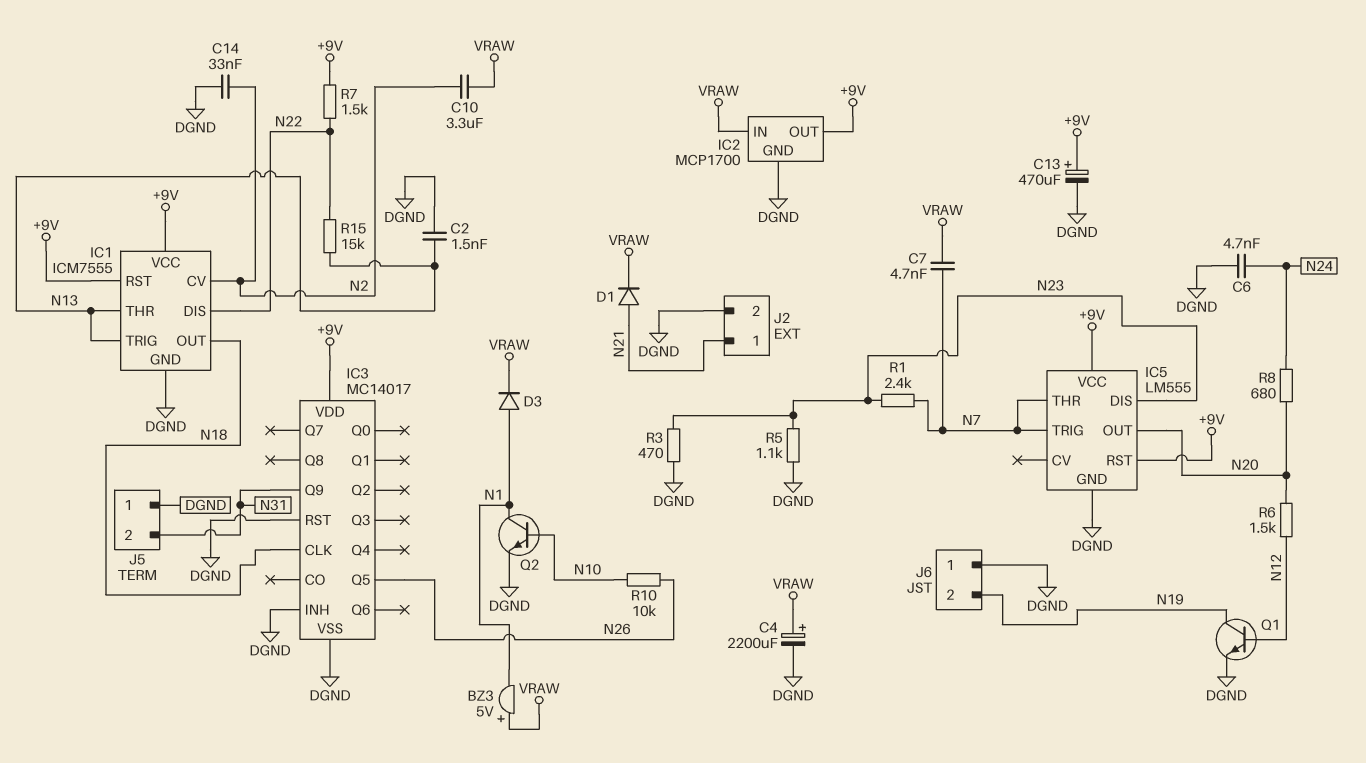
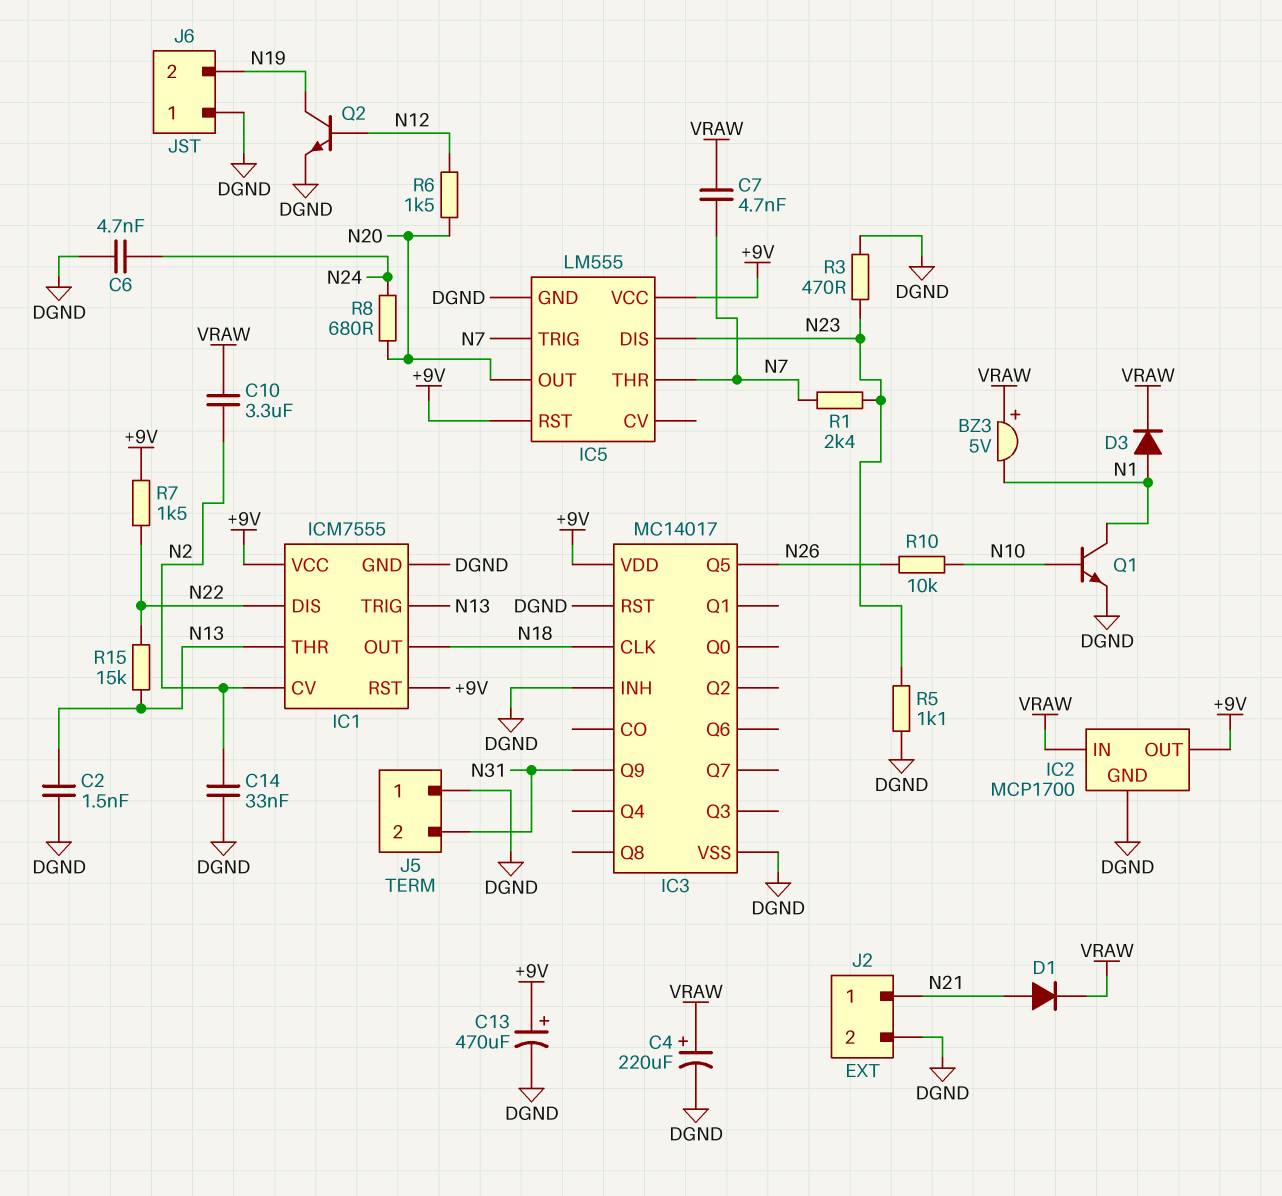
C4: 2200uF (plus VRAW, minus DGND) -> 220uF (plus VRAW, minus DGND)
Q1: NPN (B N12, C N19, E DGND) -> NPN (B N10, C N1, E DGND)
Q2: NPN (B N10, C N1, E DGND) -> NPN (B N12, C N19, E DGND)

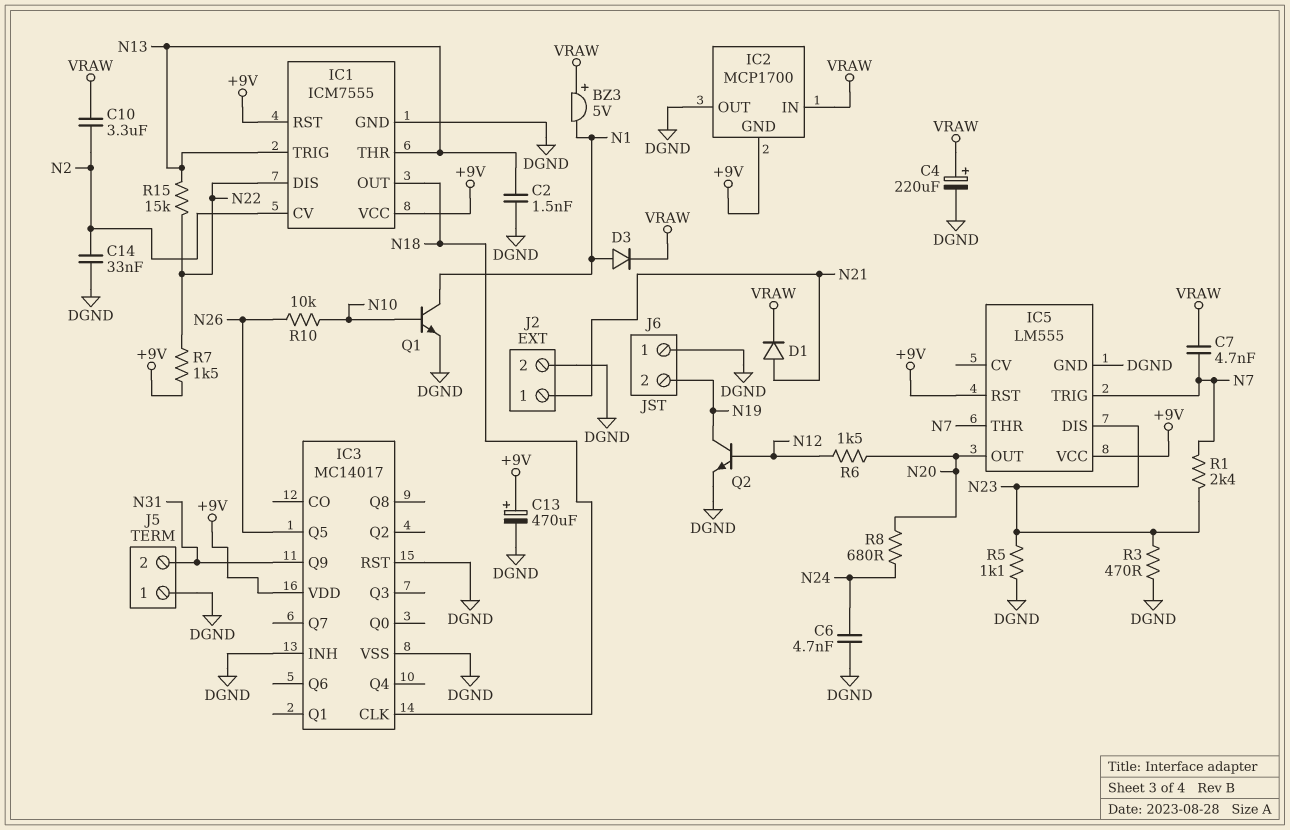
IC2 pin GND: DGND -> +9V
IC2 pin OUT: +9V -> DGND

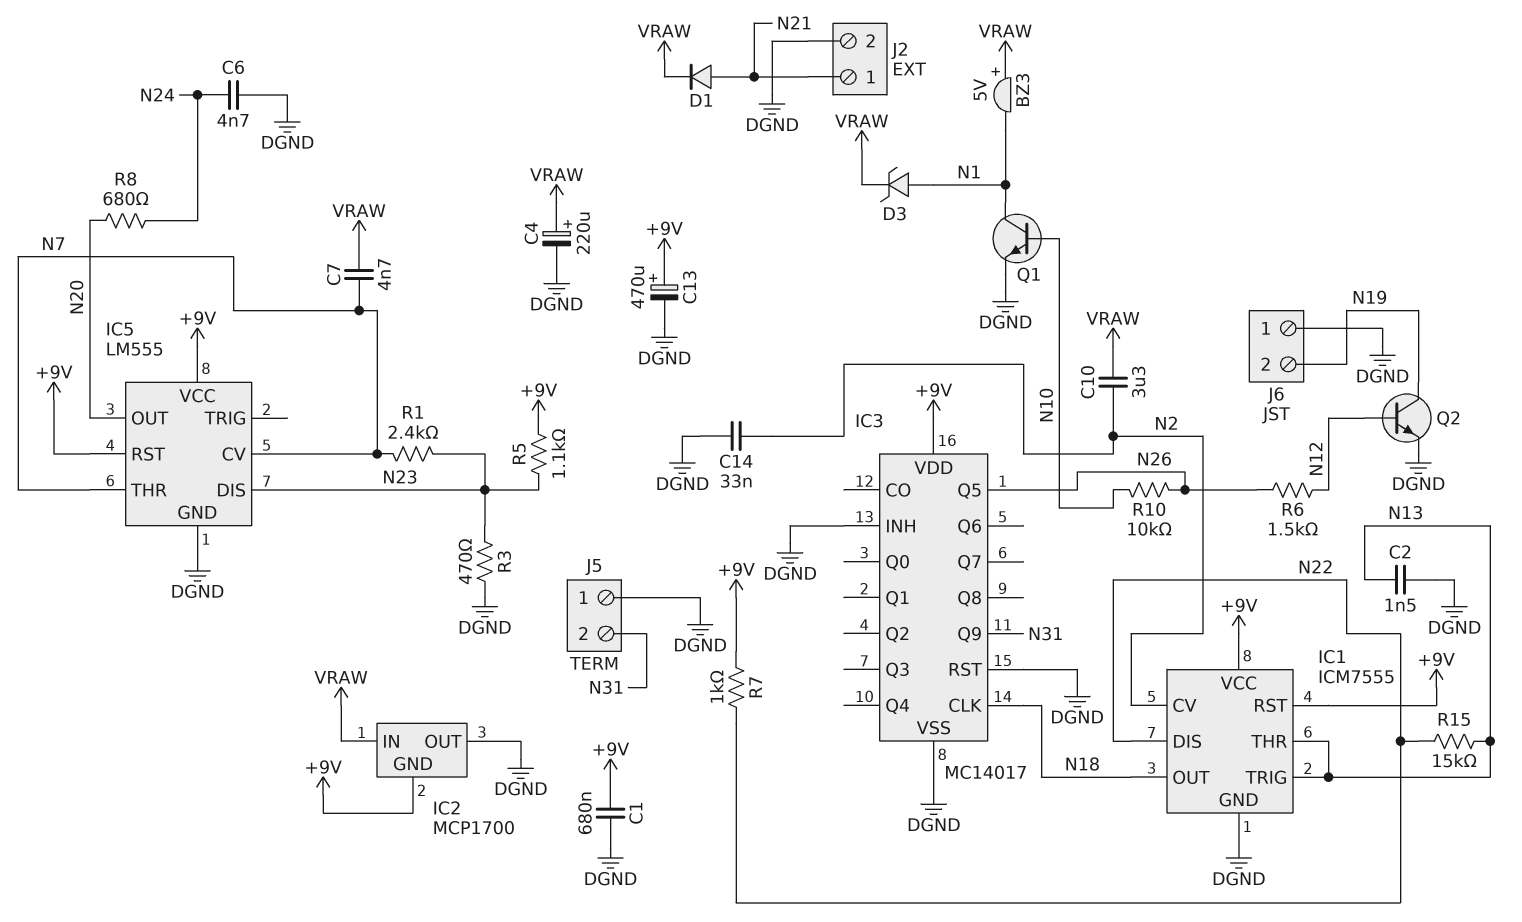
C1: none -> 680nF (+9V, DGND)
D3: diode (A N1, K VRAW) -> zener (A N1, K VRAW)
IC5 pin CV: none -> N7
IC5 pin TRIG: N7 -> none
R5: 1.1k (DGND, N23) -> 1.1k (+9V, N23)
R6: 1.5k (N12, N20) -> 1.5k (N12, N26)
R7: 1.5k (+9V, N22) -> 1k (+9V, N22)

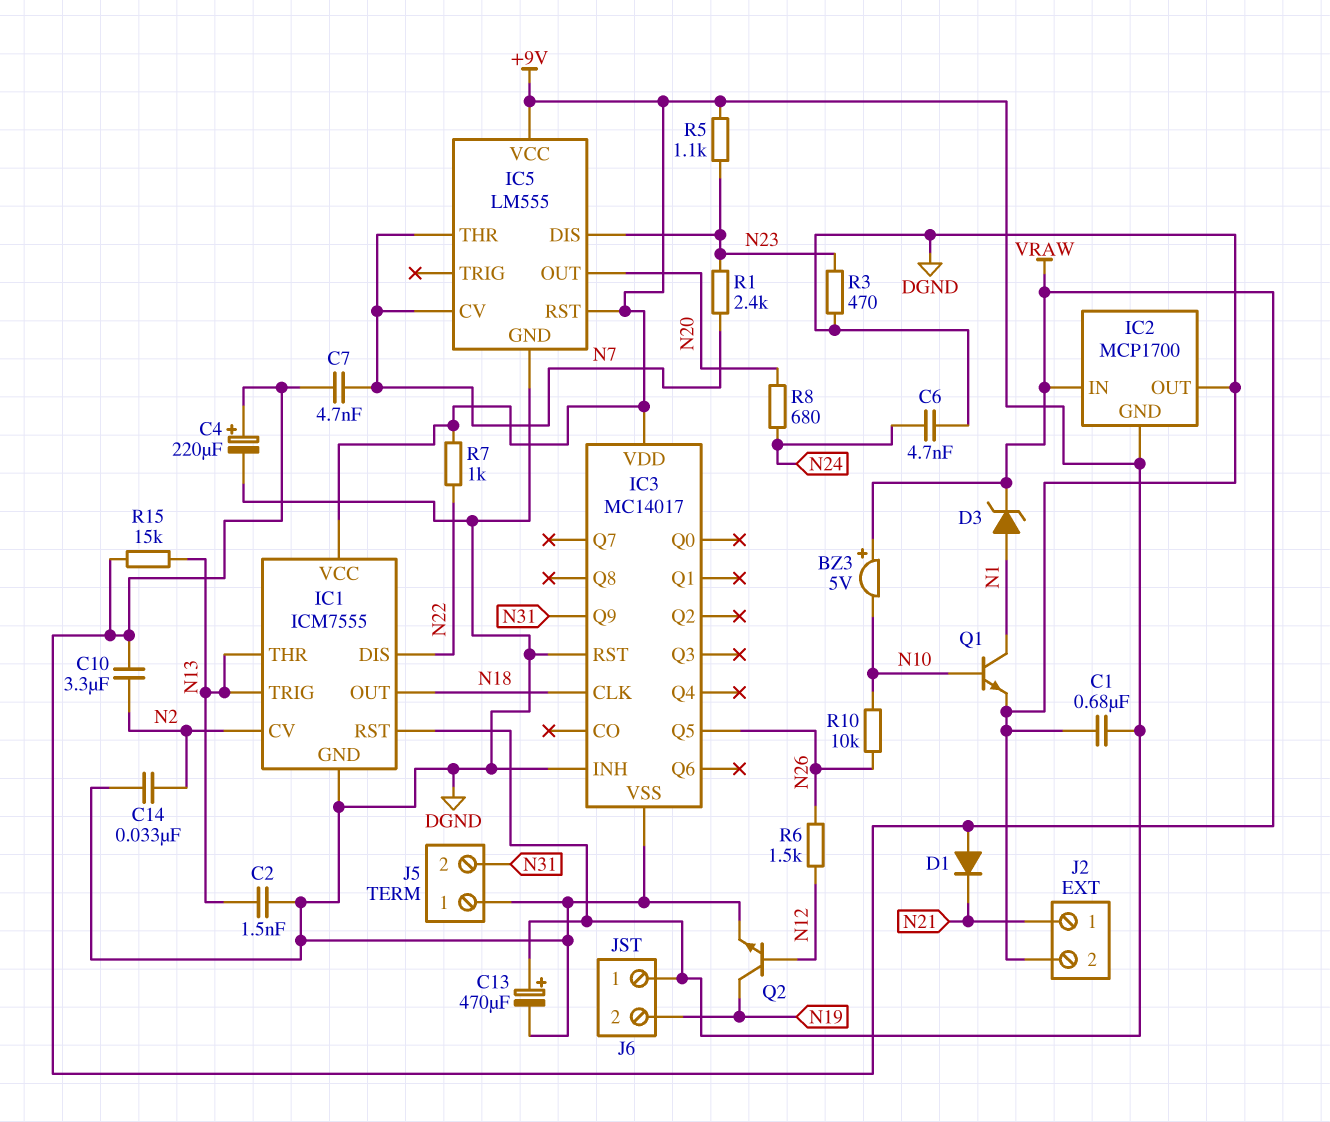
BZ3: buzzer 5V (plus VRAW, minus N1) -> buzzer 5V (plus VRAW, minus N10)
D1: diode (A N21, K VRAW) -> diode (A VRAW, K N21)
J6 pin 1: DGND -> +9V
R15: 15k (N13, N22) -> 15k (N13, VRAW)

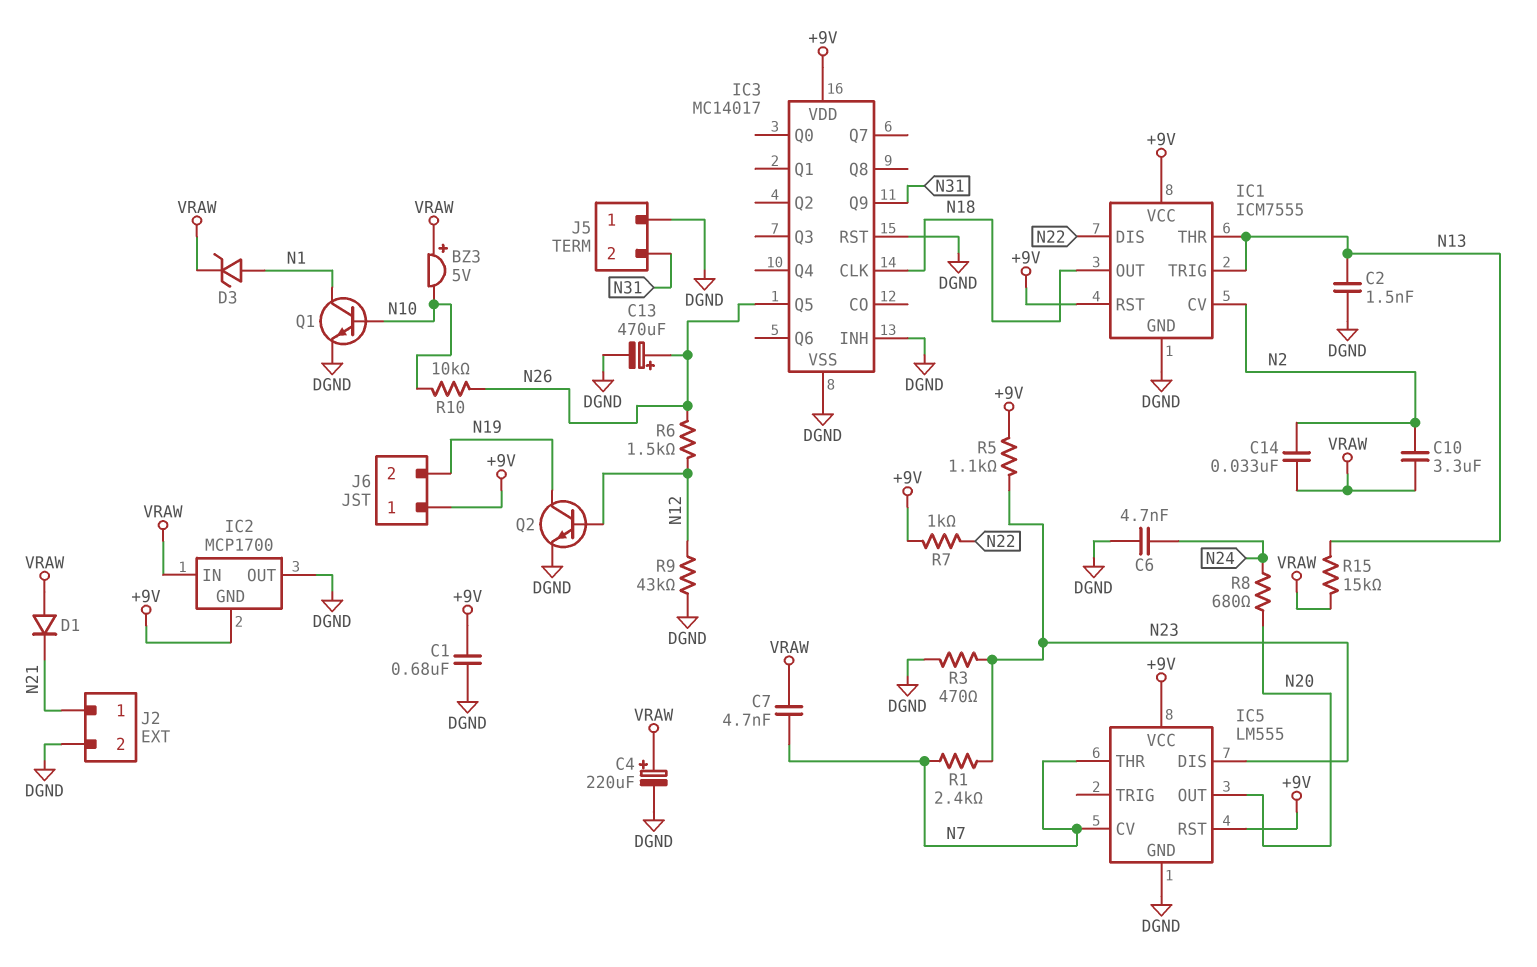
C13: 470uF (plus +9V, minus DGND) -> 470uF (plus N26, minus DGND)
C14: 33nF (DGND, N2) -> 33nF (N2, VRAW)
R9: none -> 43k (DGND, N12)

